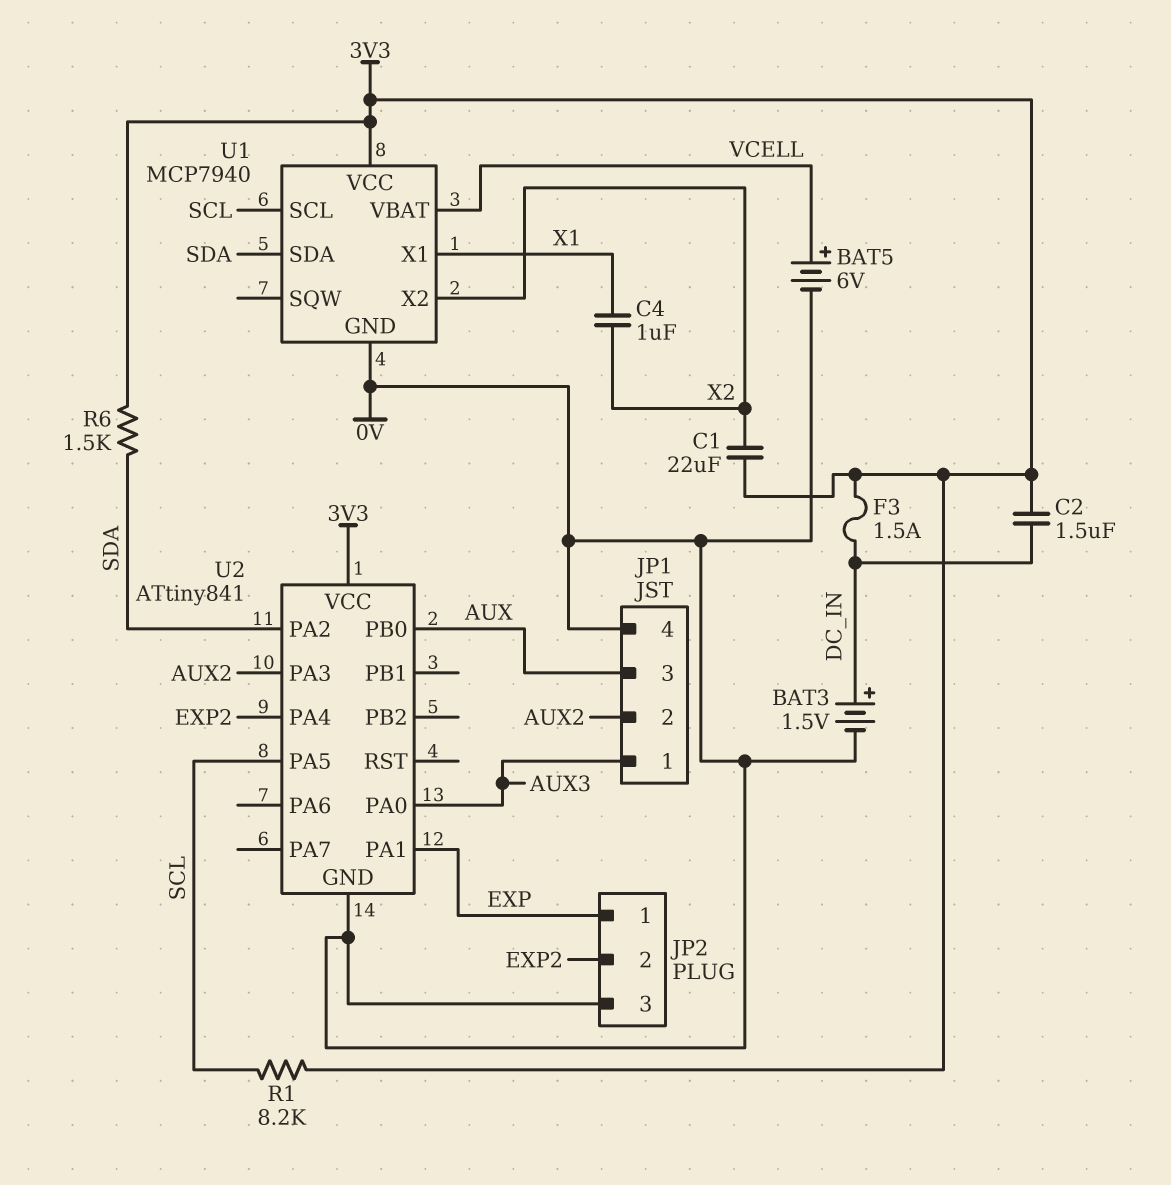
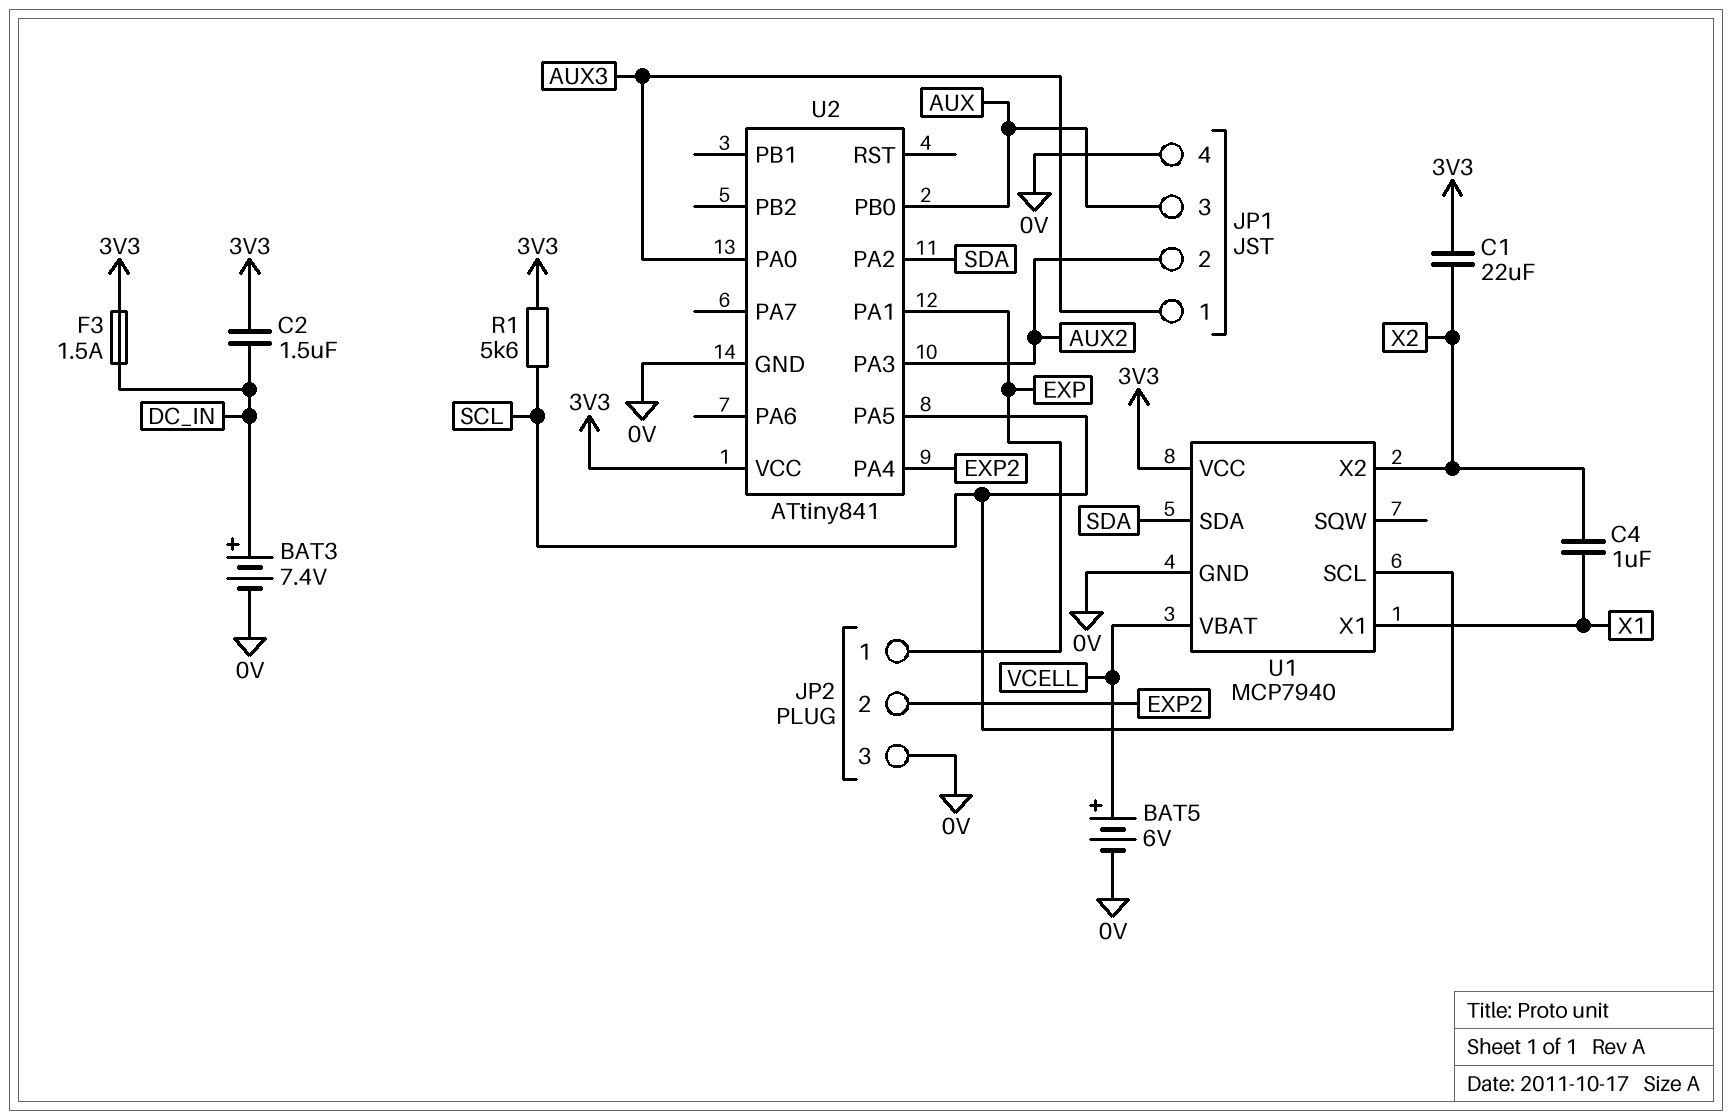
BAT3: 1.5V (plus DC_IN, minus 0V) -> 7.4V (plus DC_IN, minus 0V)
R1: 8.2k (3V3, SCL) -> 5.6k (3V3, SCL)
R6: 1.5k (3V3, SDA) -> none

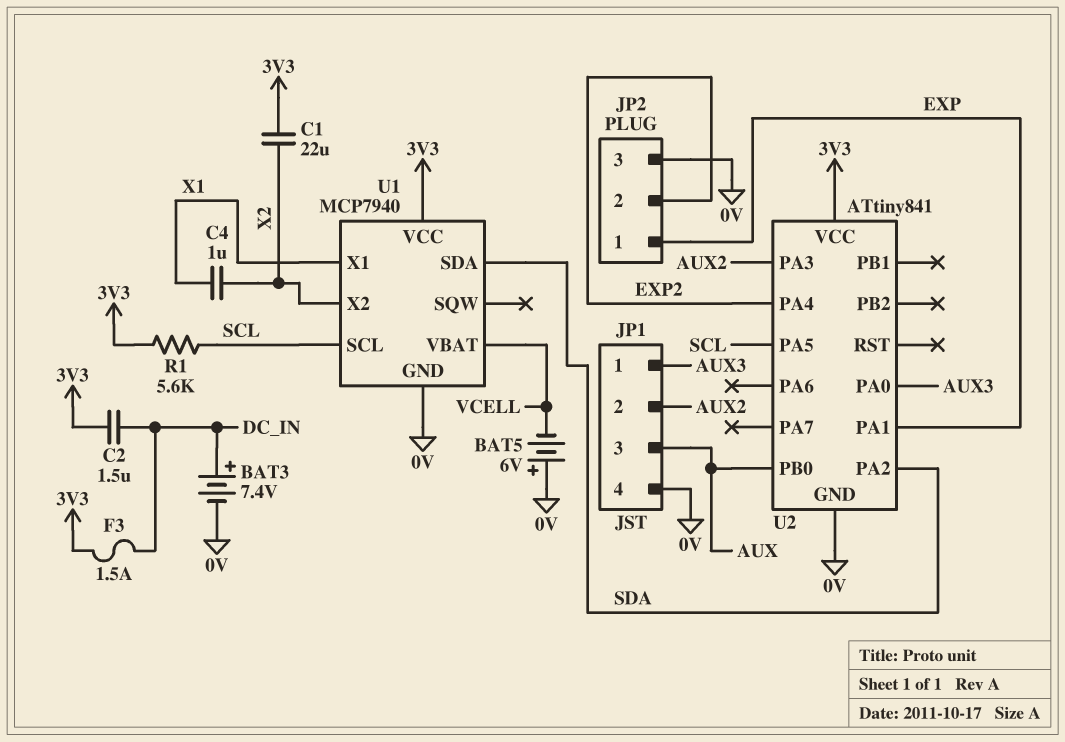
BAT5: 6V (plus VCELL, minus 0V) -> 6V (plus 0V, minus VCELL)

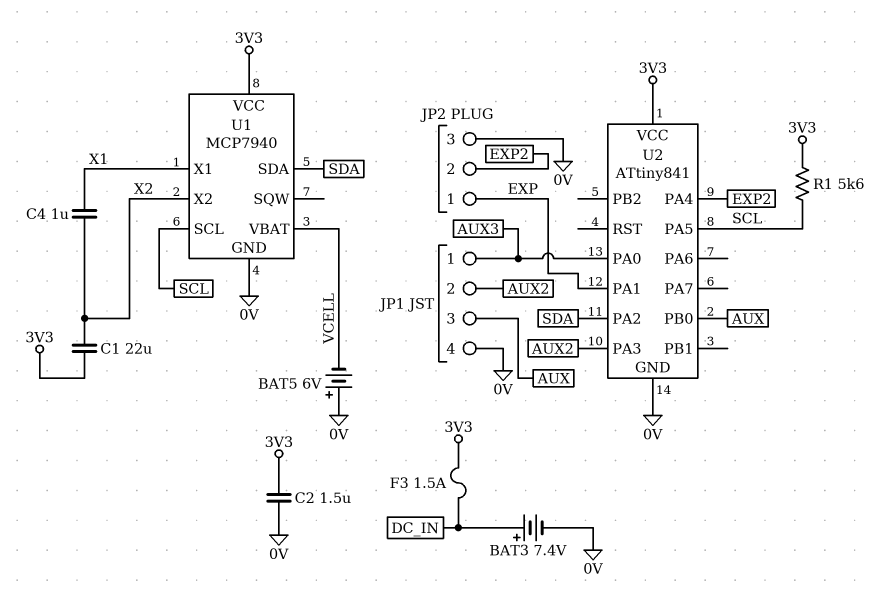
C2: 1.5uF (3V3, DC_IN) -> 1.5uF (0V, 3V3)

